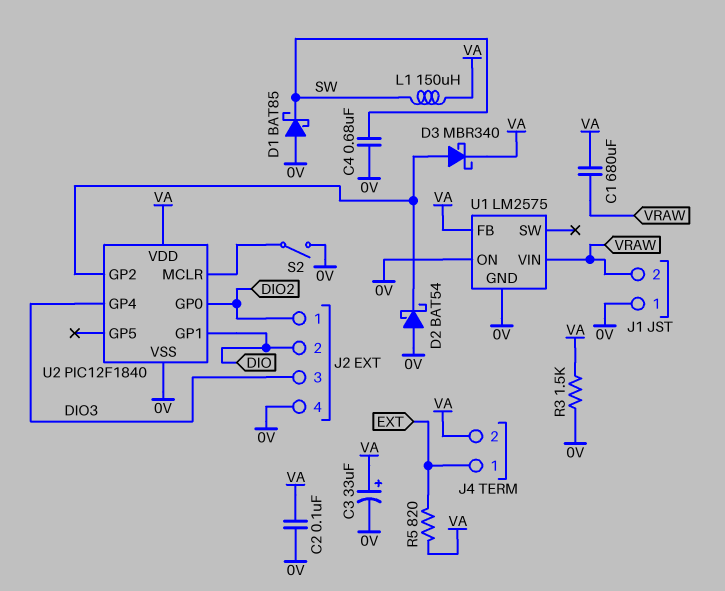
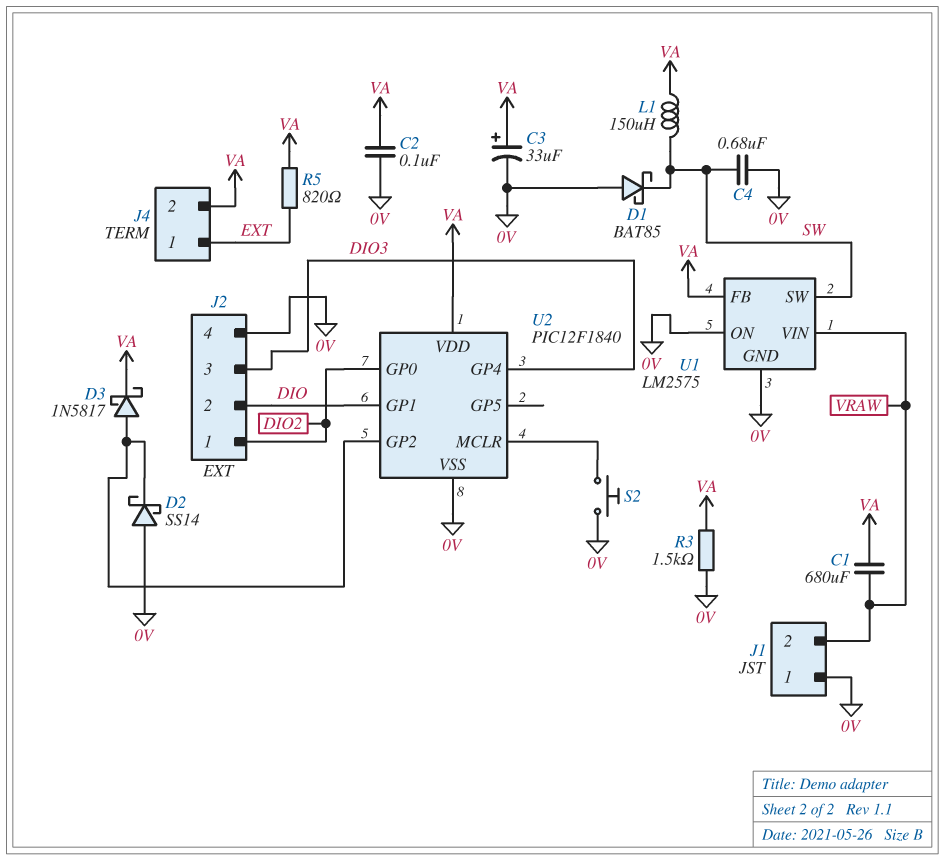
D2: schottky BAT54 (A 0V, K U2/GP2) -> schottky SS14 (A 0V, K U2/GP2)
D3: schottky MBR340 (A U2/GP2, K VA) -> schottky 1N5817 (A U2/GP2, K VA)
S2: switch (0V, U2/MCLR) -> button (0V, U2/MCLR)
U1 pin SW: none -> SW

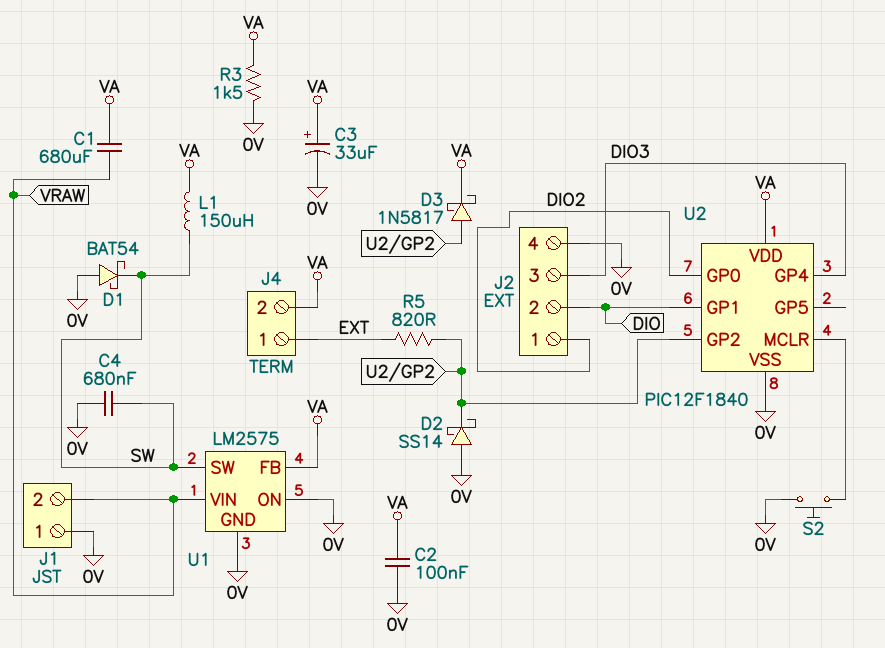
D1: schottky BAT85 (A 0V, K SW) -> schottky BAT54 (A 0V, K SW)
R5: 820 (EXT, VA) -> 820 (EXT, U2/GP2)

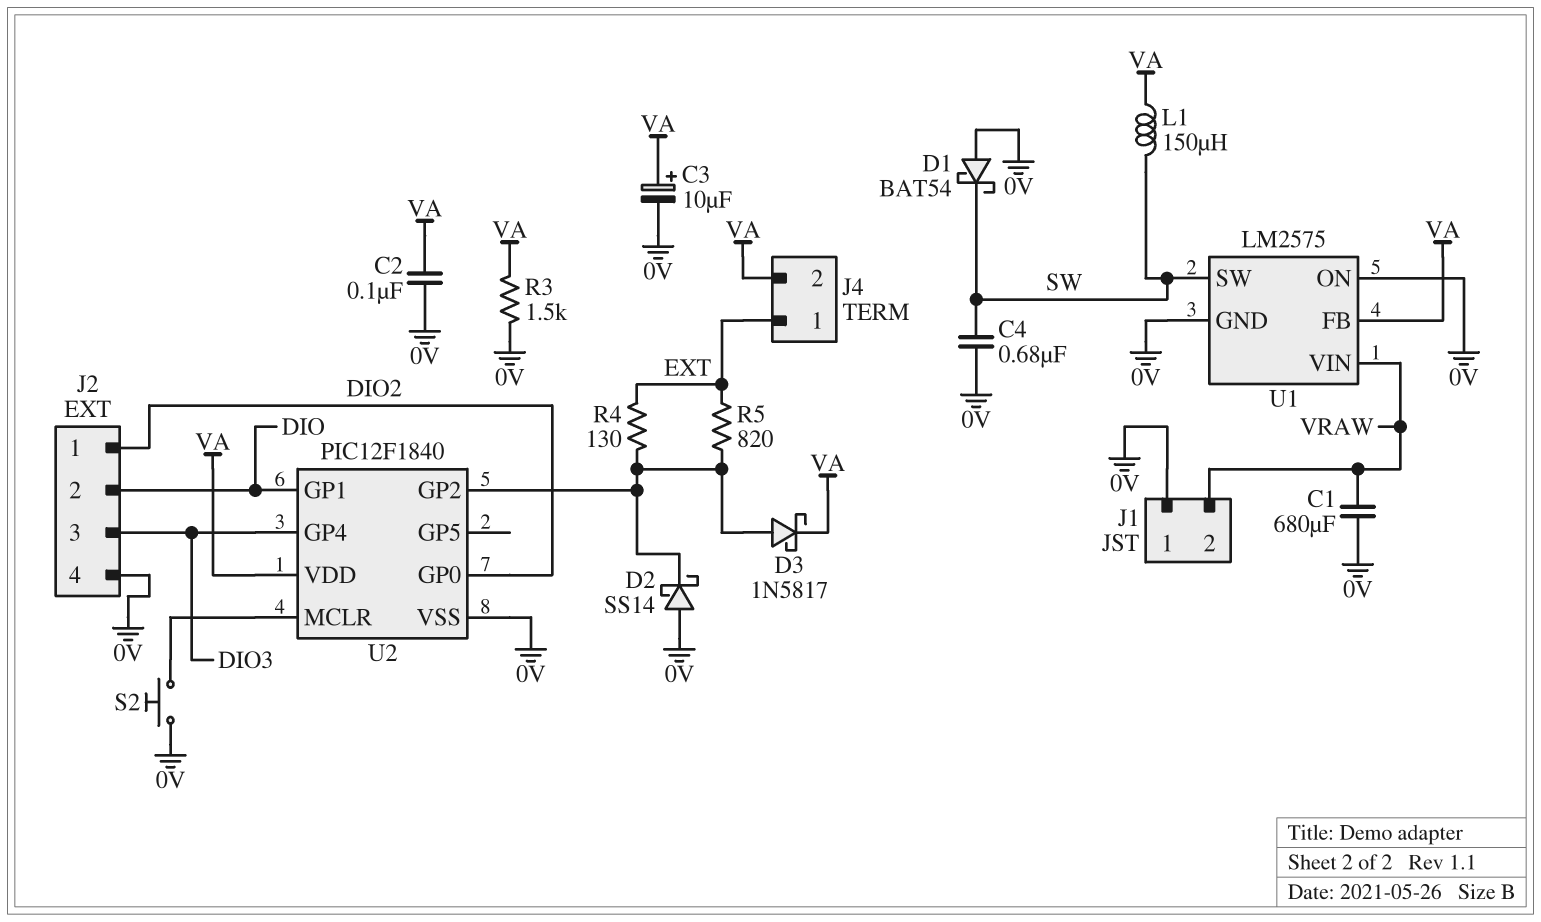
C1: 680uF (VA, VRAW) -> 680uF (0V, VRAW)
C3: 33uF (plus VA, minus 0V) -> 10uF (plus VA, minus 0V)
R4: none -> 130 (EXT, U2/GP2)

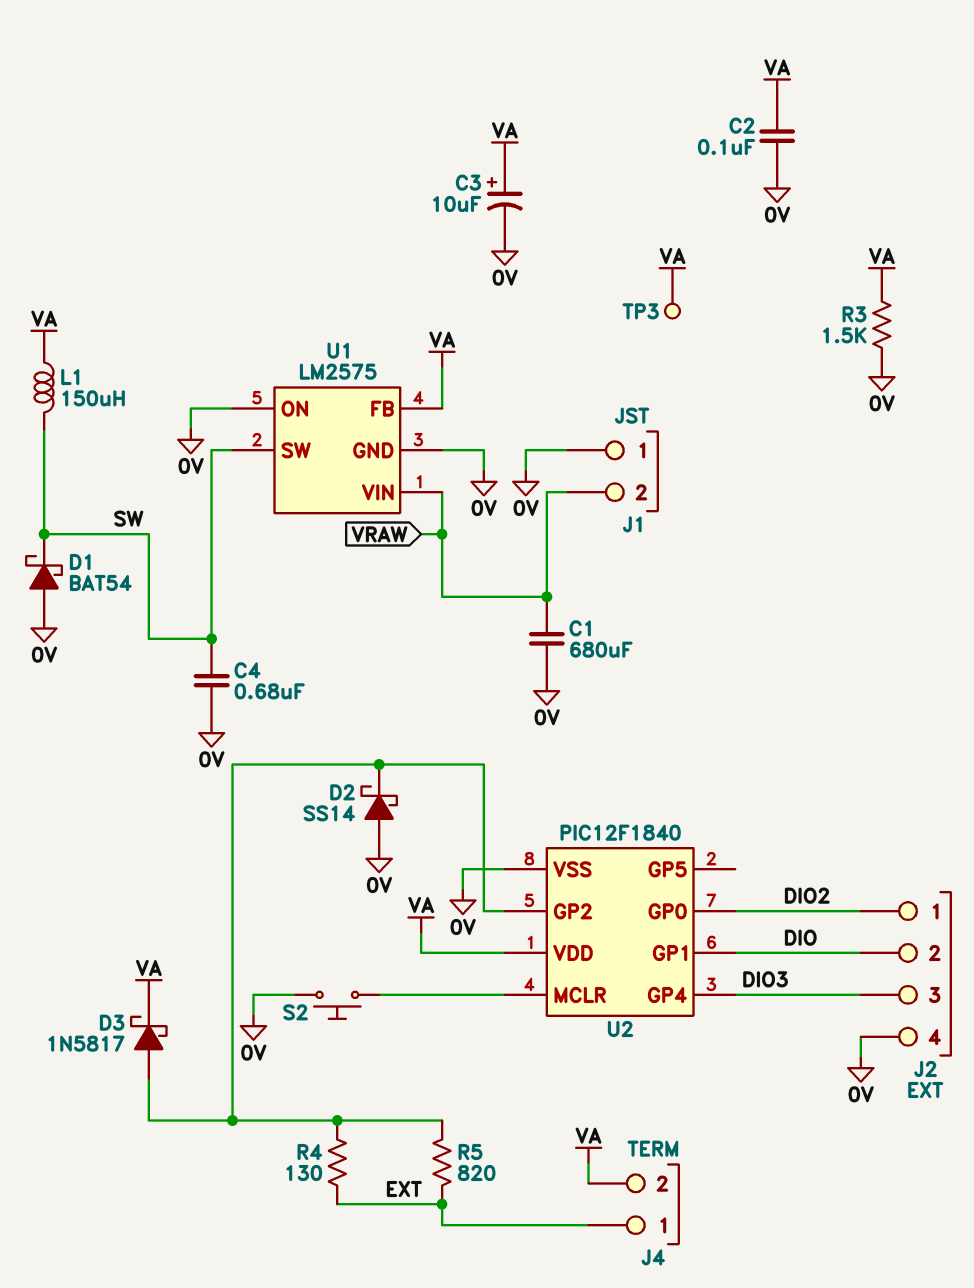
TP3: none -> test point (VA)

